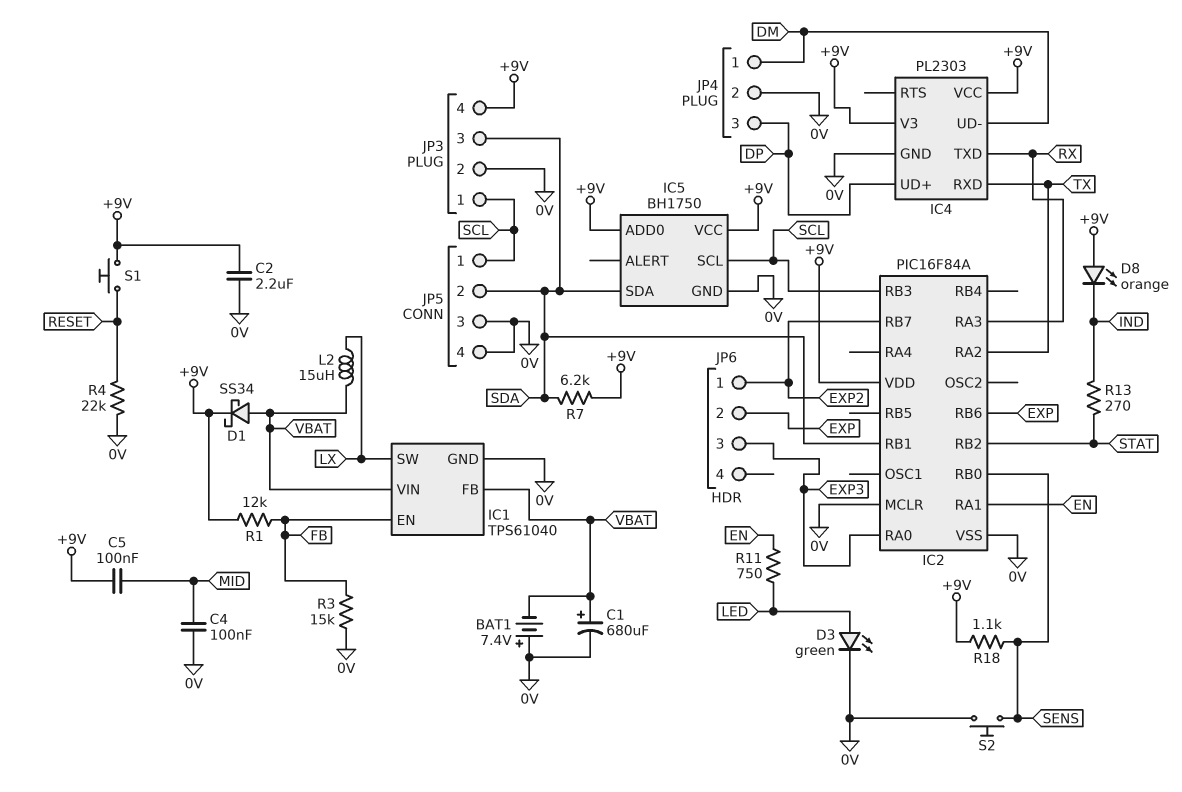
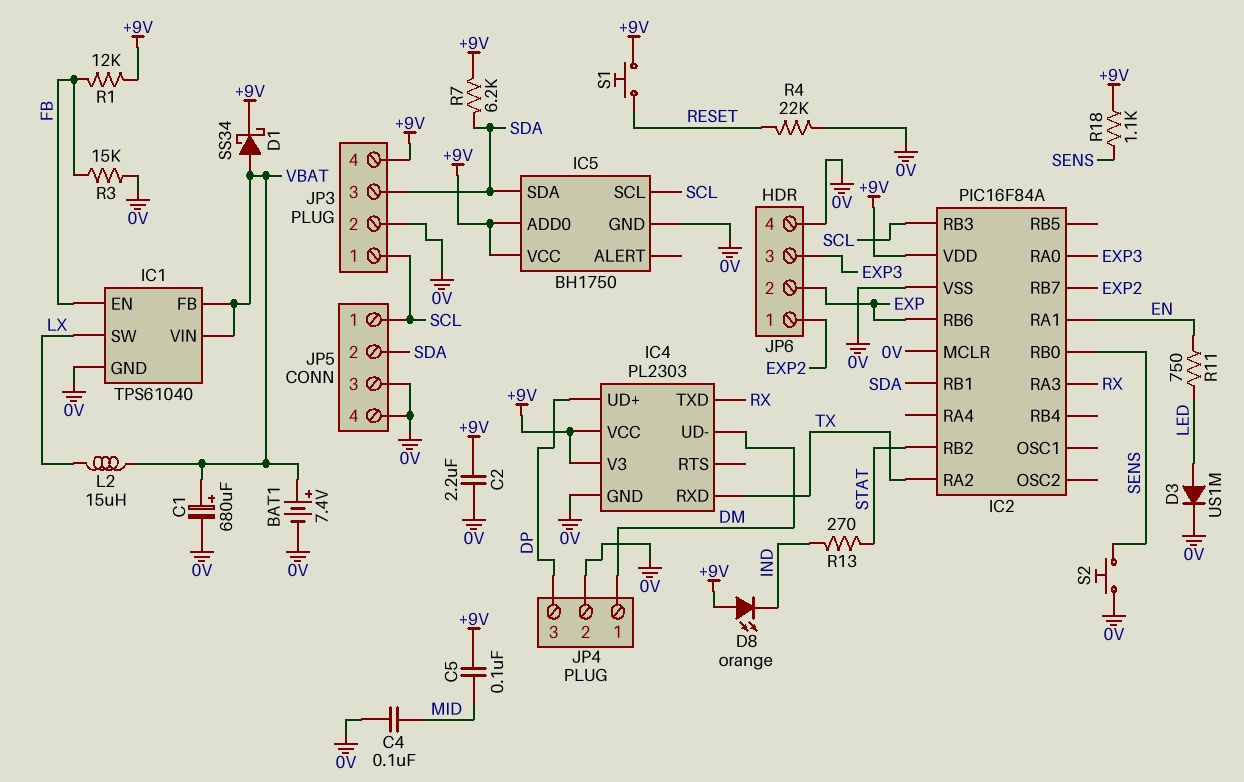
BAT1: 7.4V (plus 0V, minus VBAT) -> 7.4V (plus VBAT, minus 0V)
D3: LED green (A LED, K 0V) -> diode US1M (A LED, K 0V)
JP6 pin 4: none -> 0V

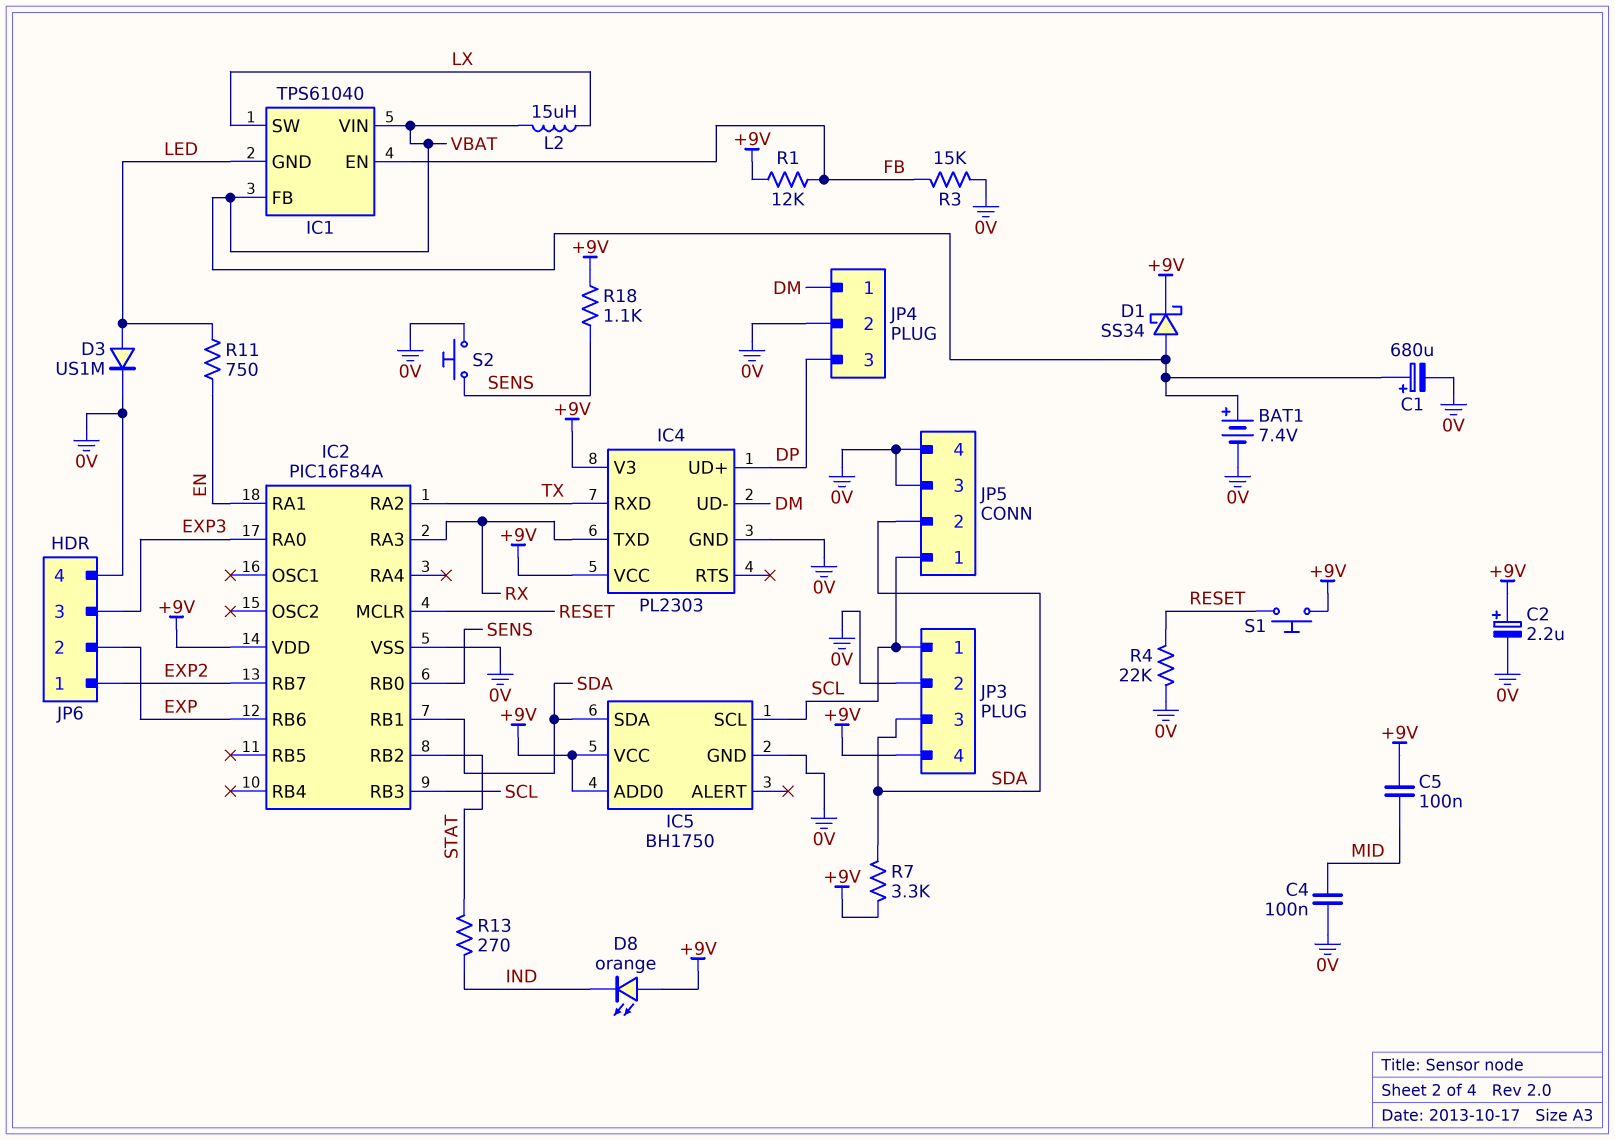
C2: 2.2uF (+9V, 0V) -> 2.2uF (plus +9V, minus 0V)
IC1 pin GND: 0V -> LED
IC2 pin MCLR: 0V -> RESET
R7: 6.2k (+9V, SDA) -> 3.3k (+9V, SDA)

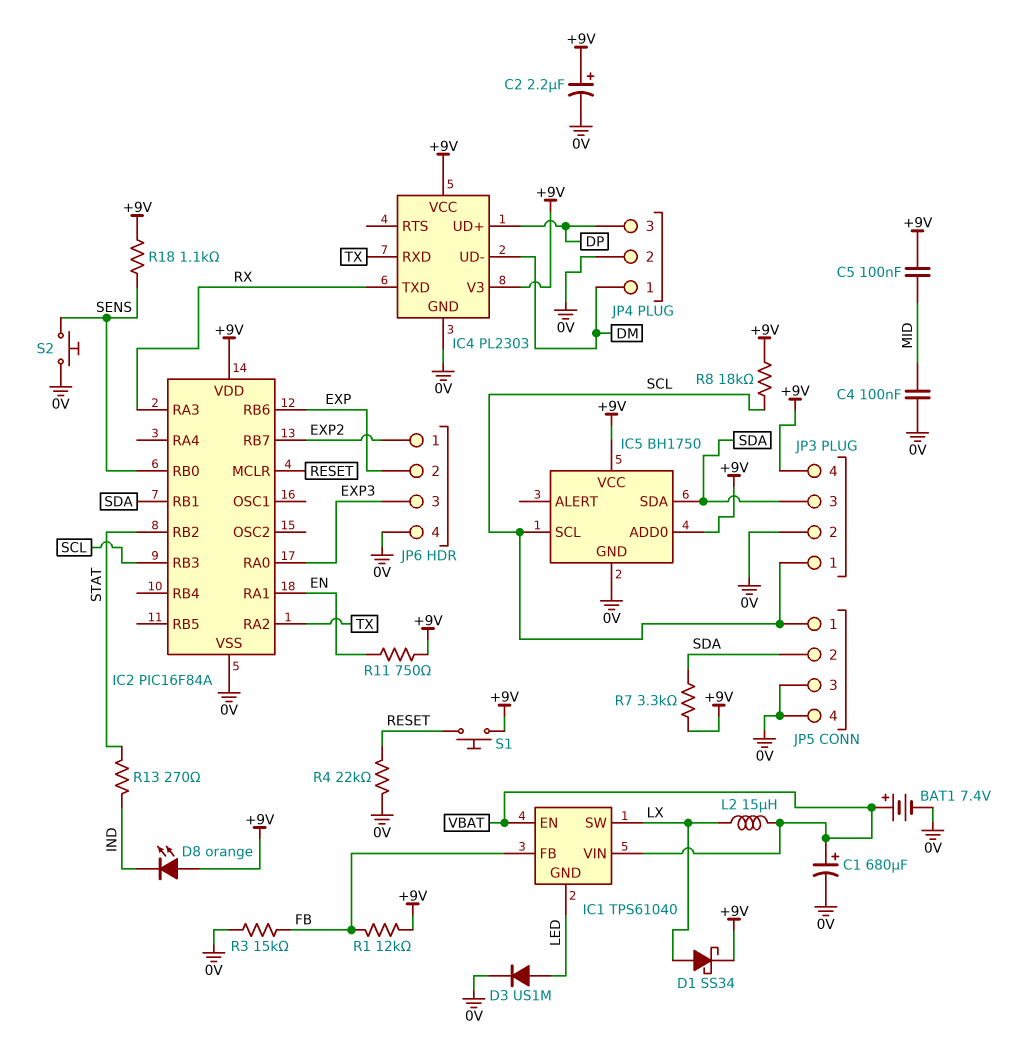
D1: schottky SS34 (A VBAT, K +9V) -> schottky SS34 (A LX, K +9V)
IC1 pin EN: FB -> VBAT
IC1 pin FB: VBAT -> FB
R8: none -> 18k (+9V, SCL)
R11: 750 (EN, LED) -> 750 (+9V, EN)

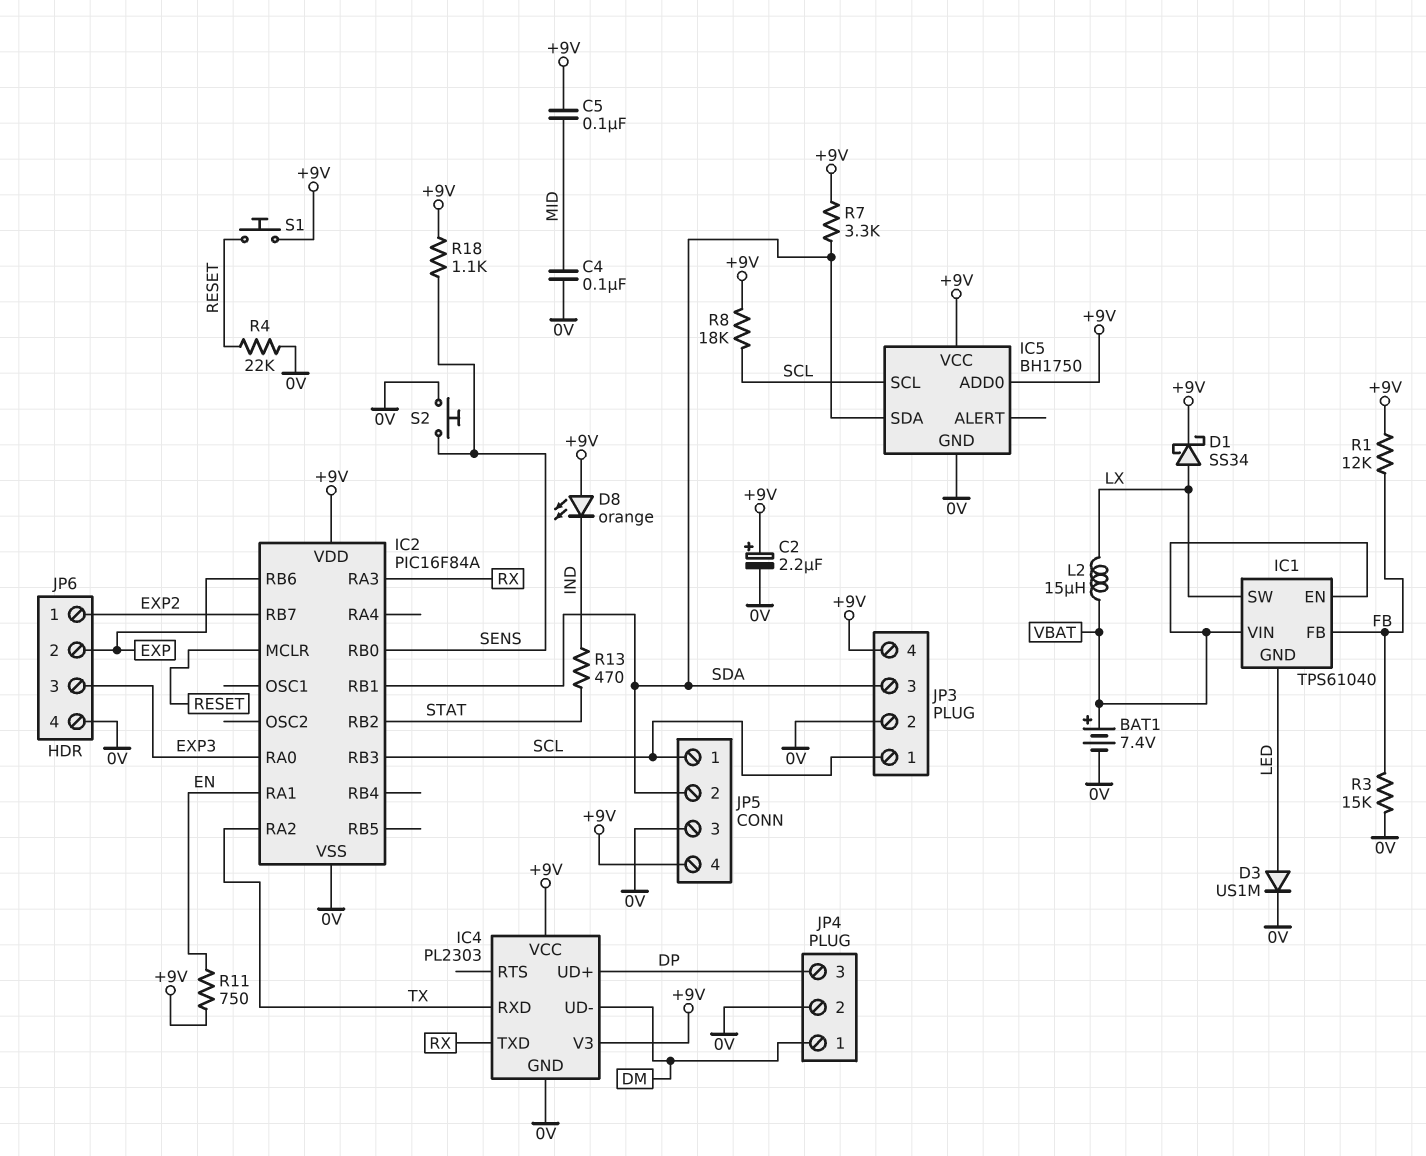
C1: 680uF (plus VBAT, minus 0V) -> none
JP5 pin 4: 0V -> +9V
R13: 270 (IND, STAT) -> 470 (IND, STAT)

